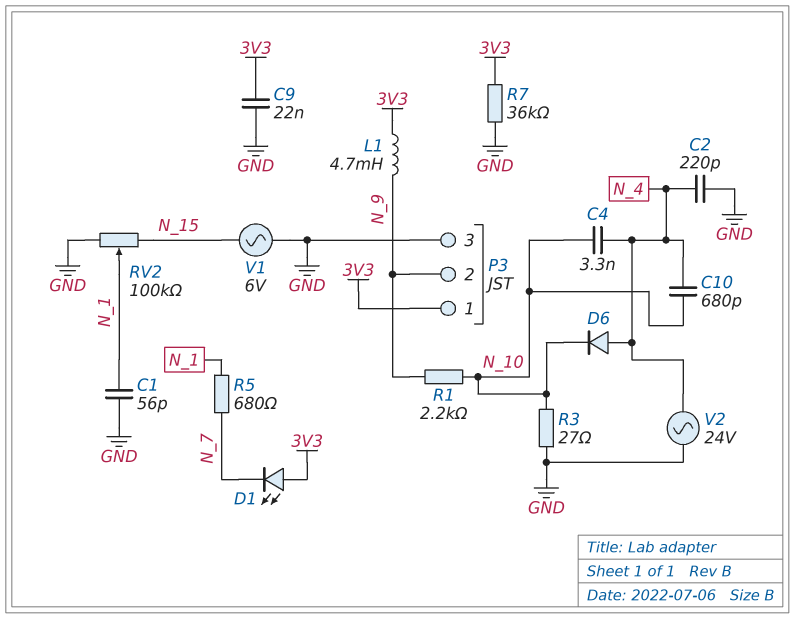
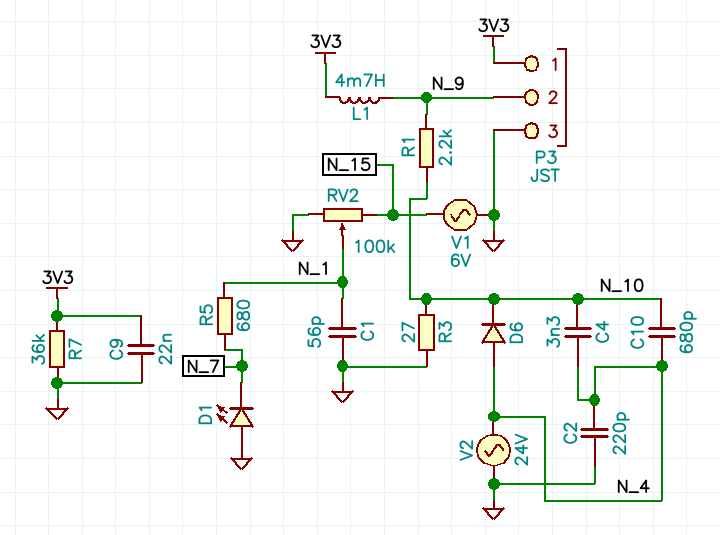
D1: LED (A 3V3, K N_7) -> LED (A GND, K N_7)

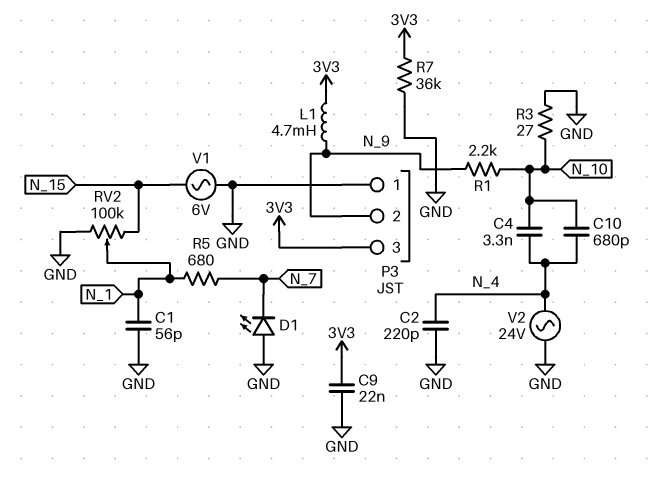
D6: diode (A N_4, K N_10) -> none
P3 pin 1: 3V3 -> GND
P3 pin 3: GND -> 3V3

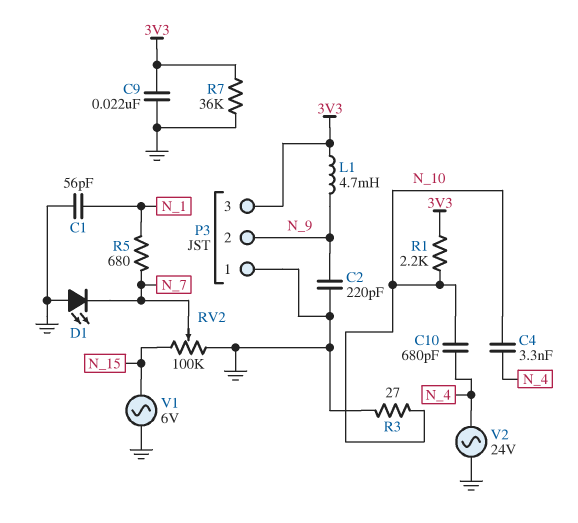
C2: 220pF (GND, N_4) -> 220pF (GND, N_9)
R1: 2.2k (N_9, N_10) -> 2.2k (3V3, N_10)
RV2: 100k (GND, N_15, wiper N_1) -> 100k (GND, N_15, wiper N_7)

